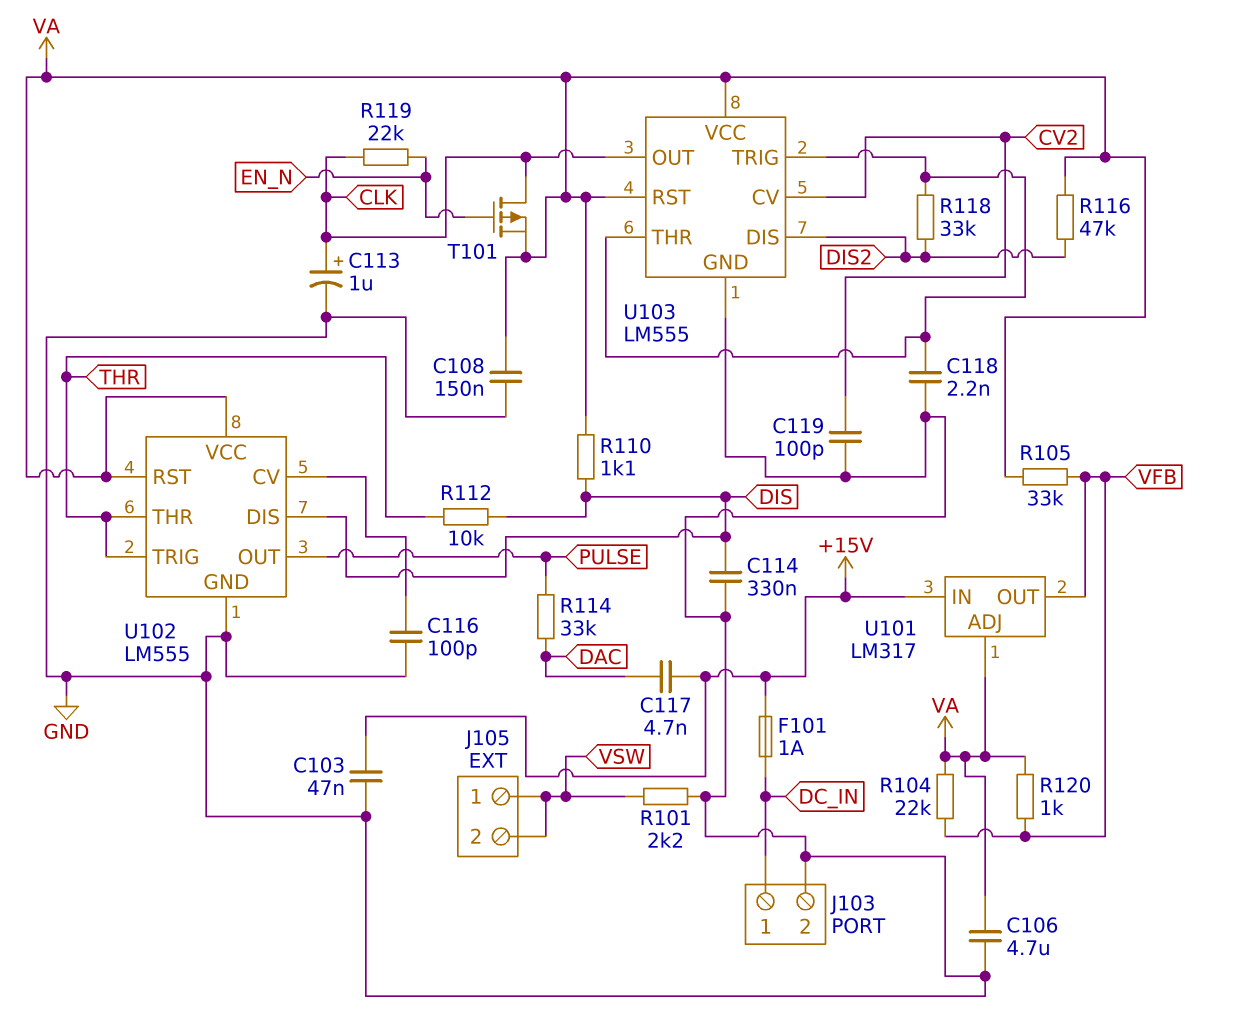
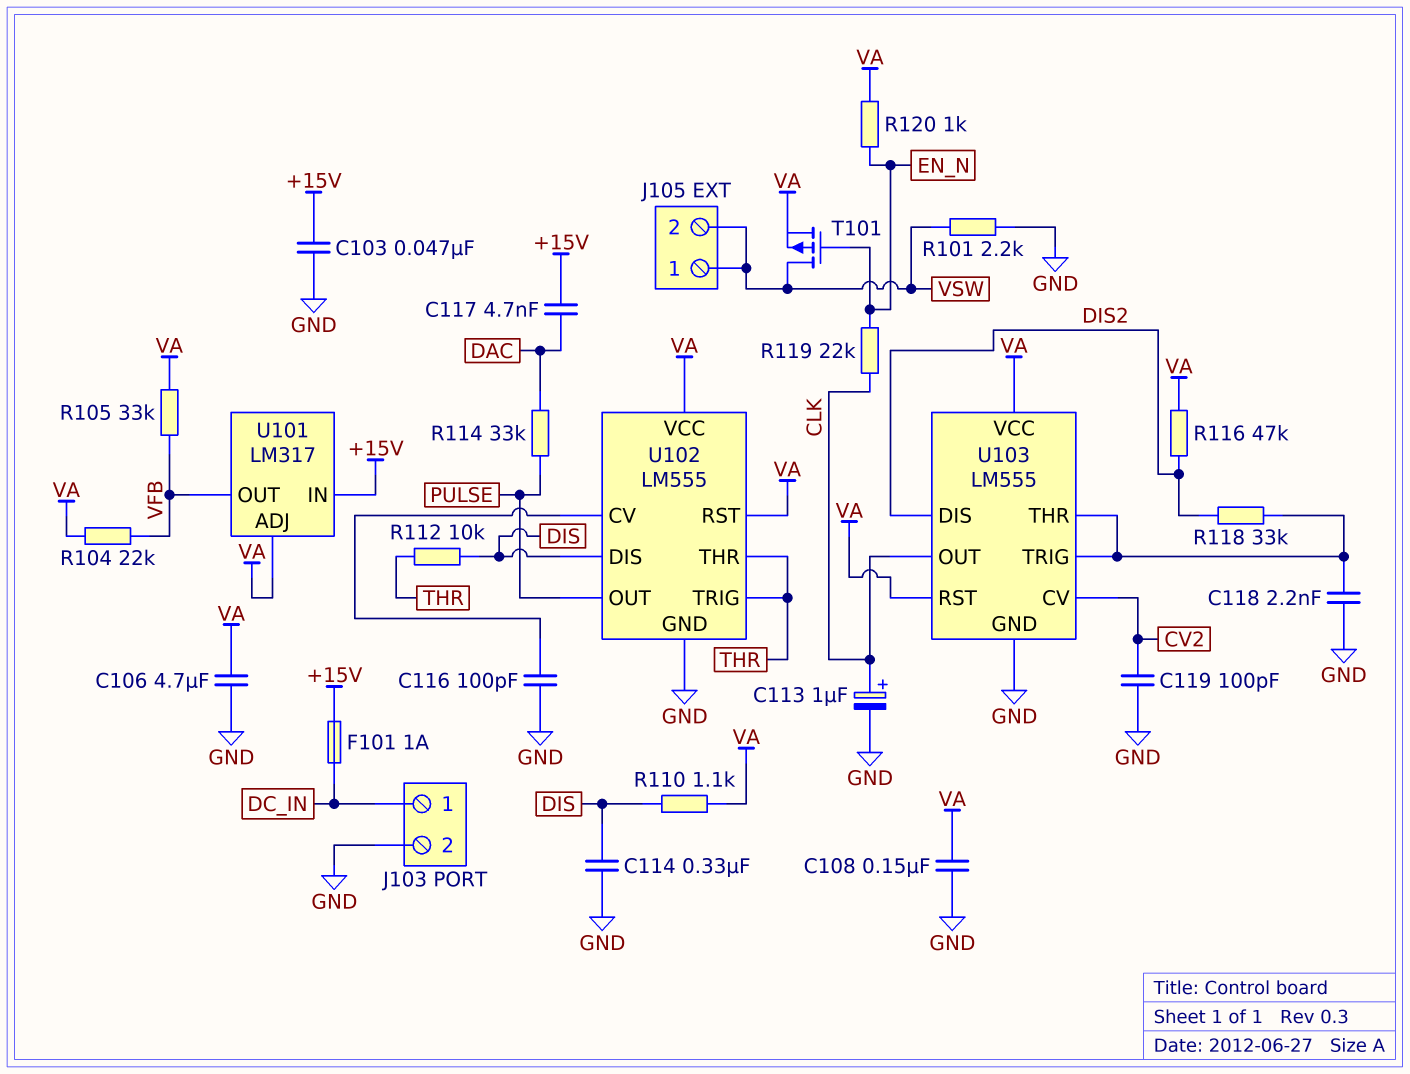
R120: 1k (VA, VFB) -> 1k (EN_N, VA)
T101: PMOS (G EN_N, D CLK, S VA) -> PMOS (G EN_N, D VSW, S VA)

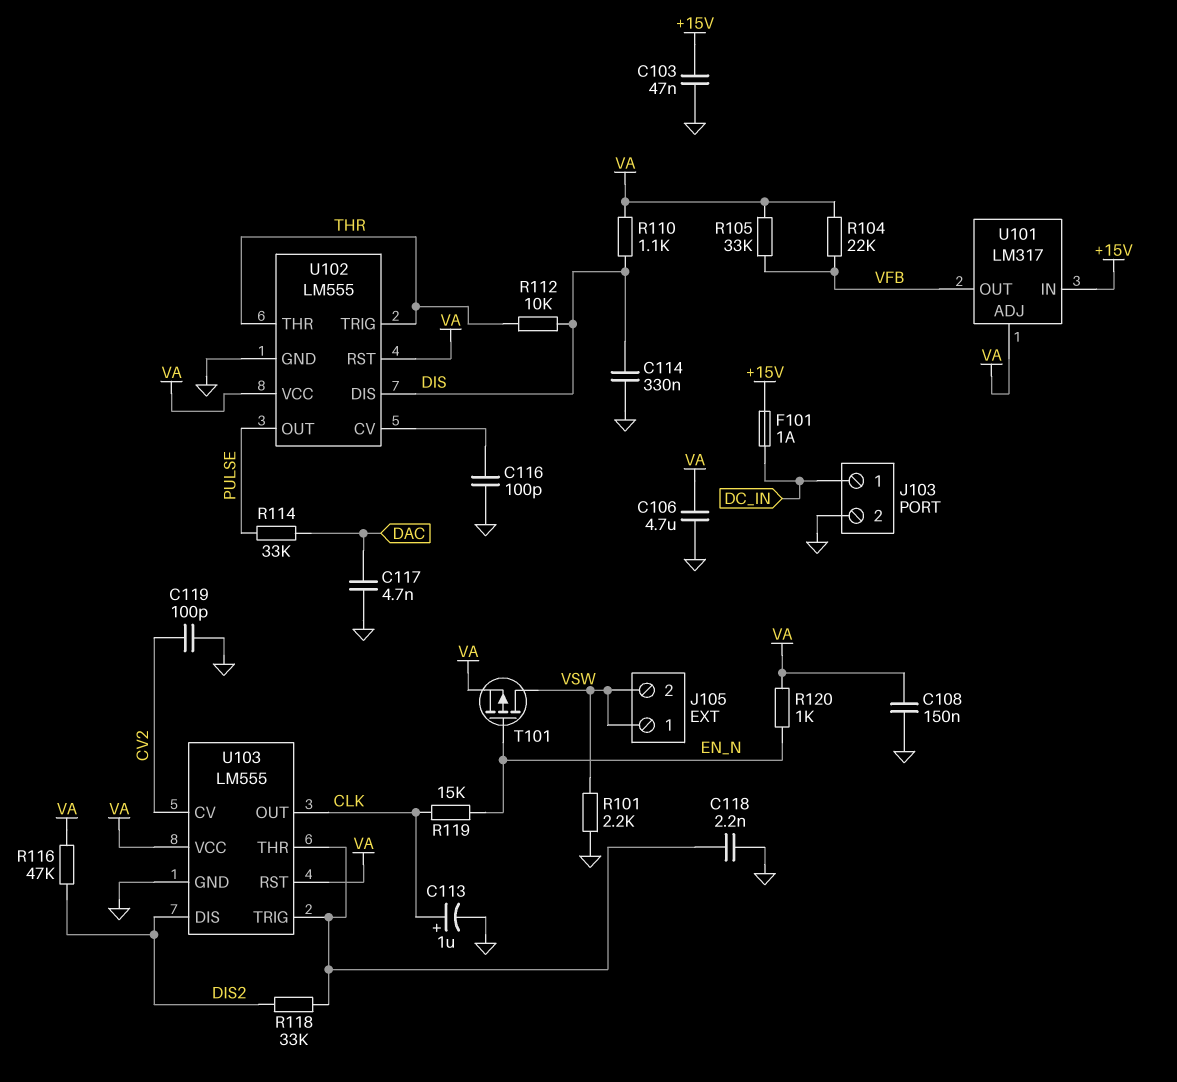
C117: 4.7nF (+15V, DAC) -> 4.7nF (DAC, GND)
R119: 22k (CLK, EN_N) -> 15k (CLK, EN_N)

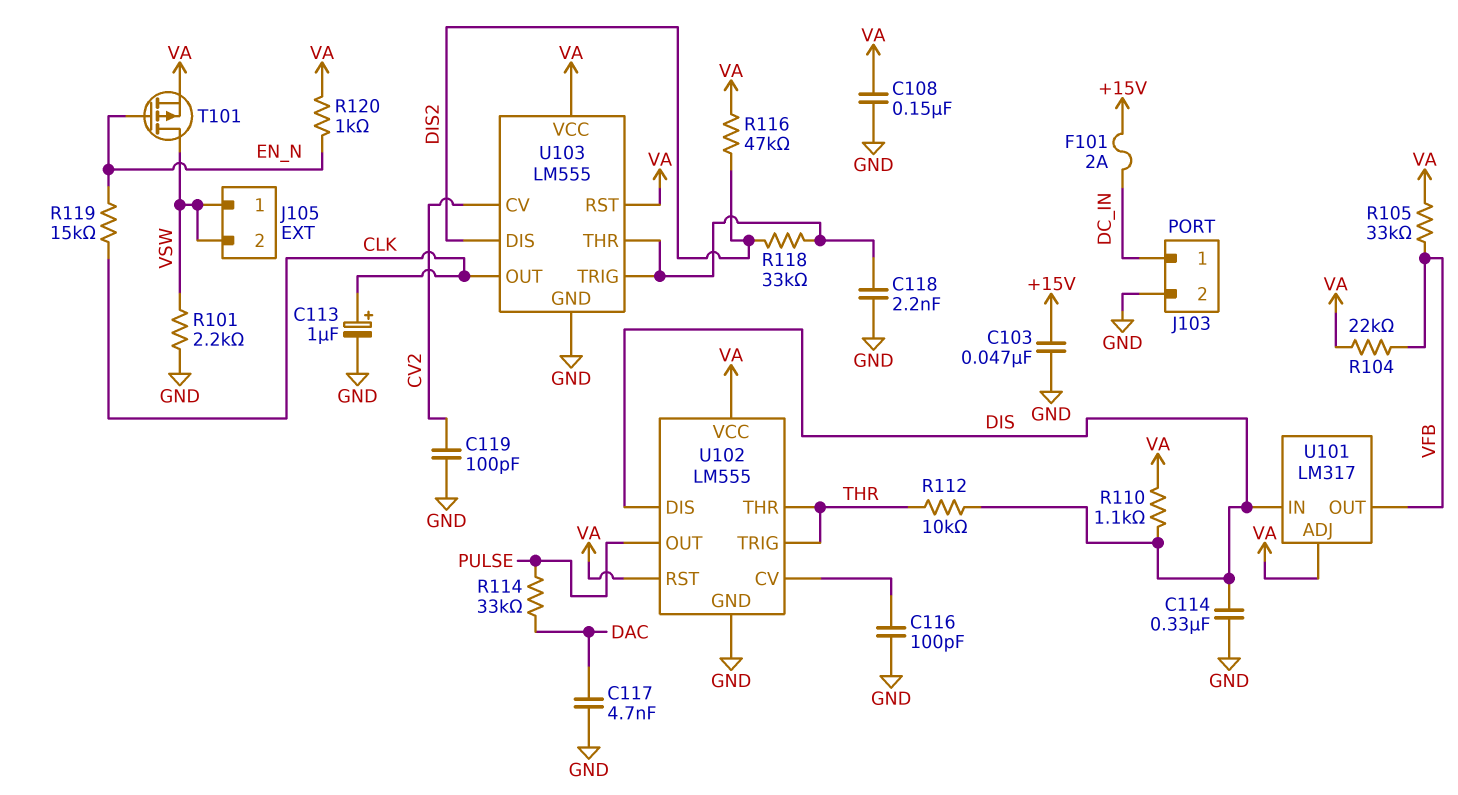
C106: 4.7uF (GND, VA) -> none
F101: 1A (+15V, DC_IN) -> 2A (+15V, DC_IN)
U101 pin IN: +15V -> DIS

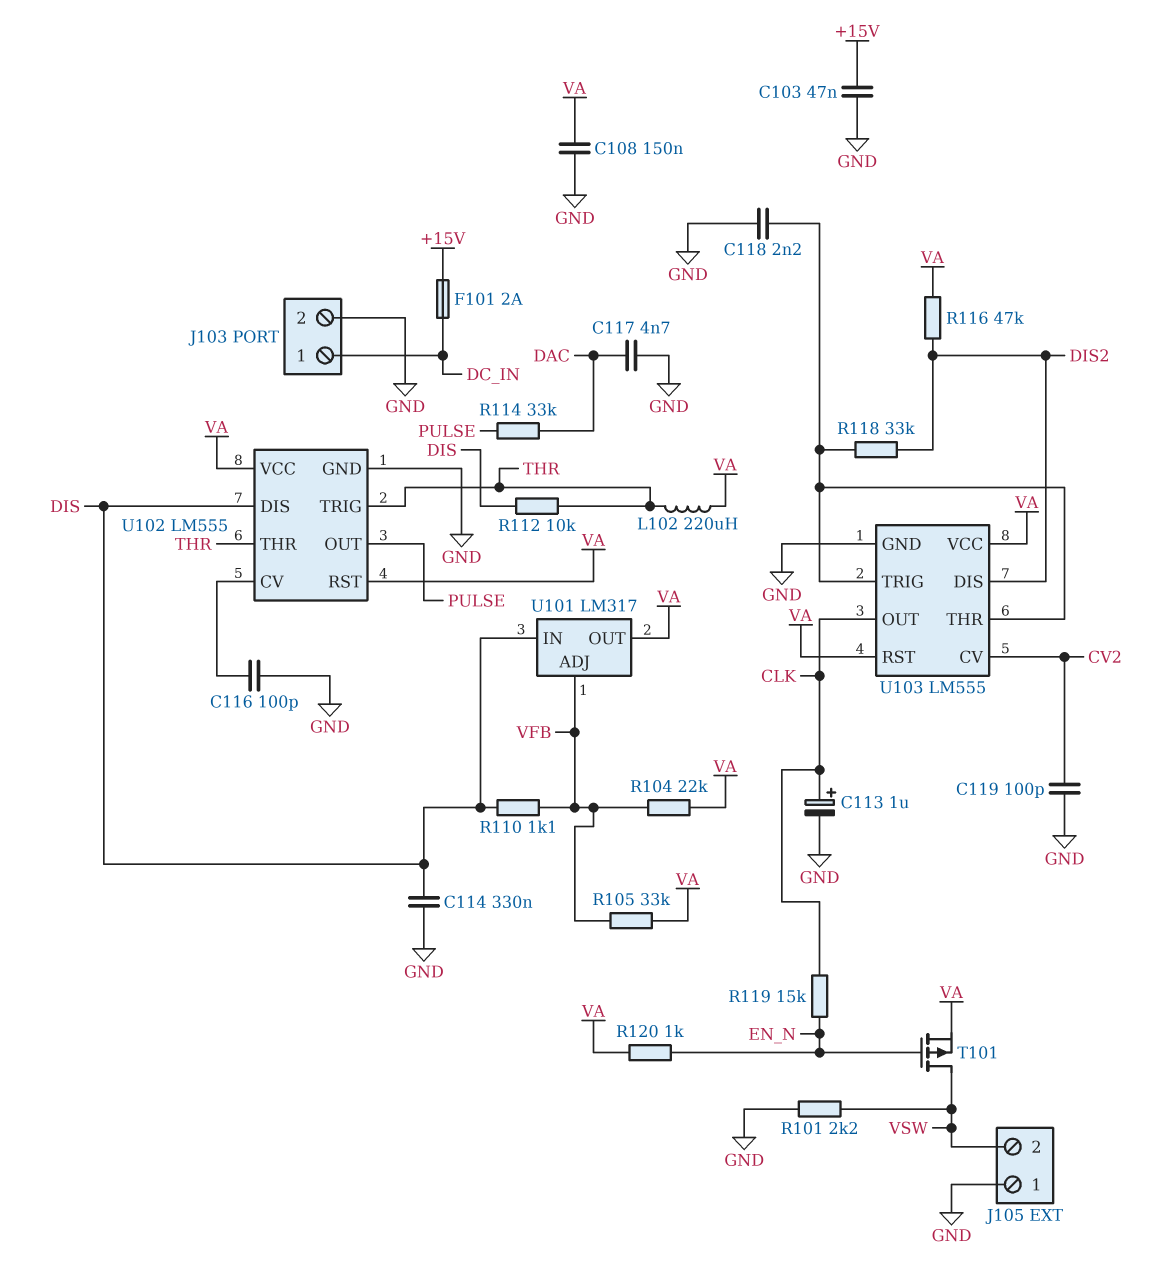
J105 pin 1: VSW -> GND
L102: none -> 220uH (THR, VA)
R110: 1.1k (DIS, VA) -> 1.1k (DIS, VFB)
U101 pin ADJ: VA -> VFB
U101 pin OUT: VFB -> VA

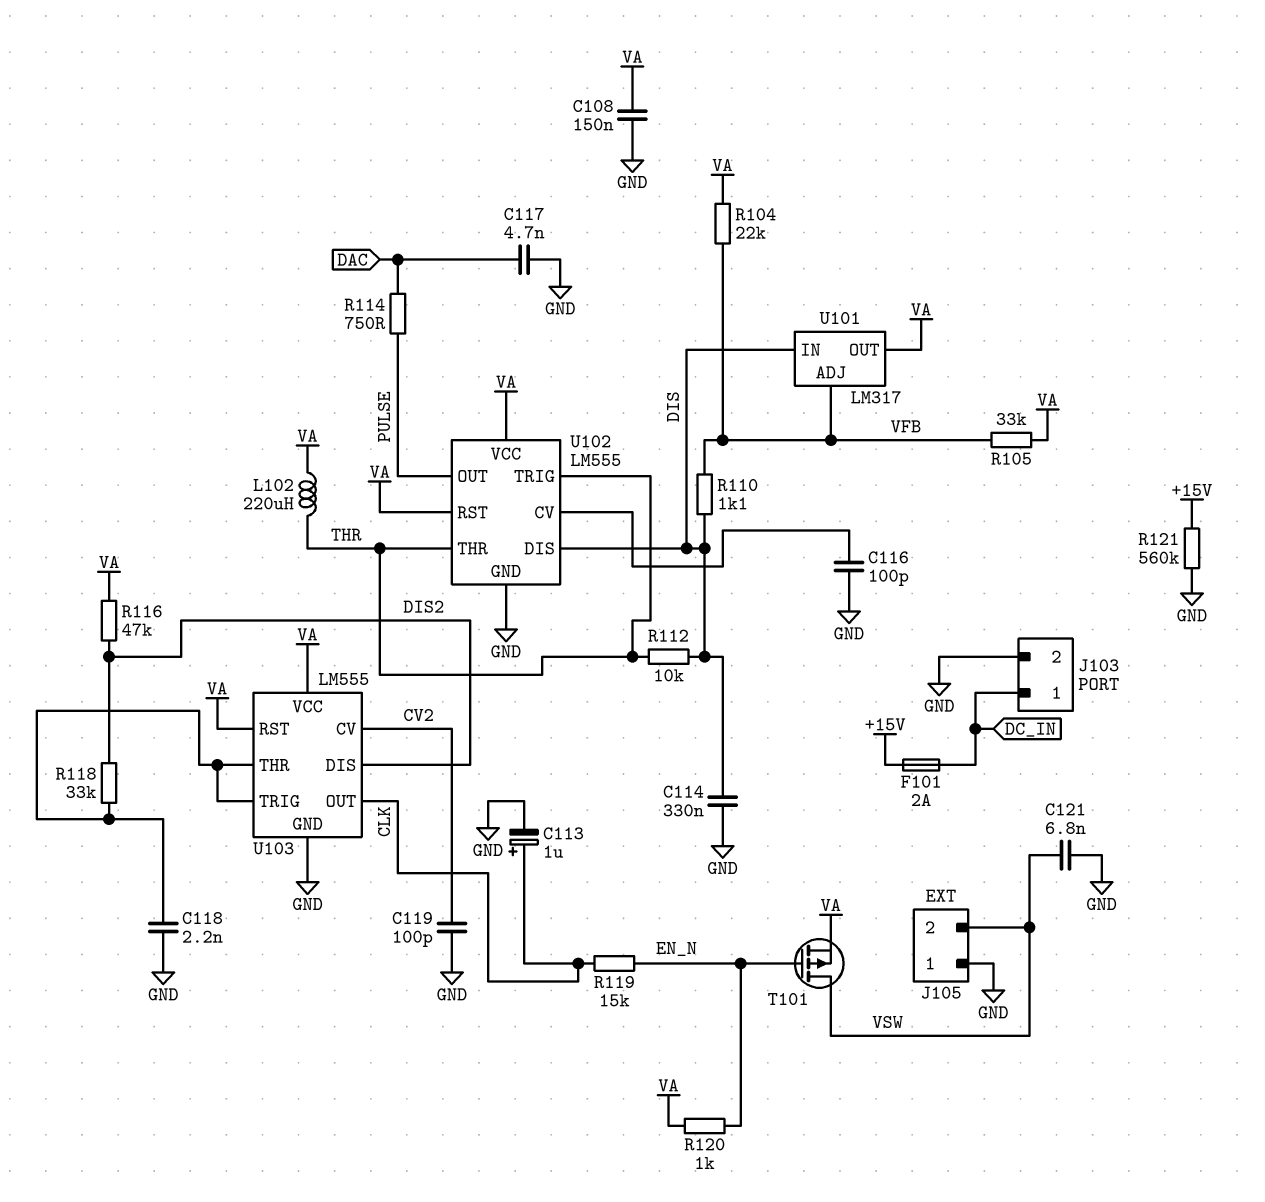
C103: 47nF (+15V, GND) -> none
C121: none -> 6.8nF (GND, VSW)
R101: 2.2k (GND, VSW) -> none
R114: 33k (DAC, PULSE) -> 750 (DAC, PULSE)
R121: none -> 560k (+15V, GND)

